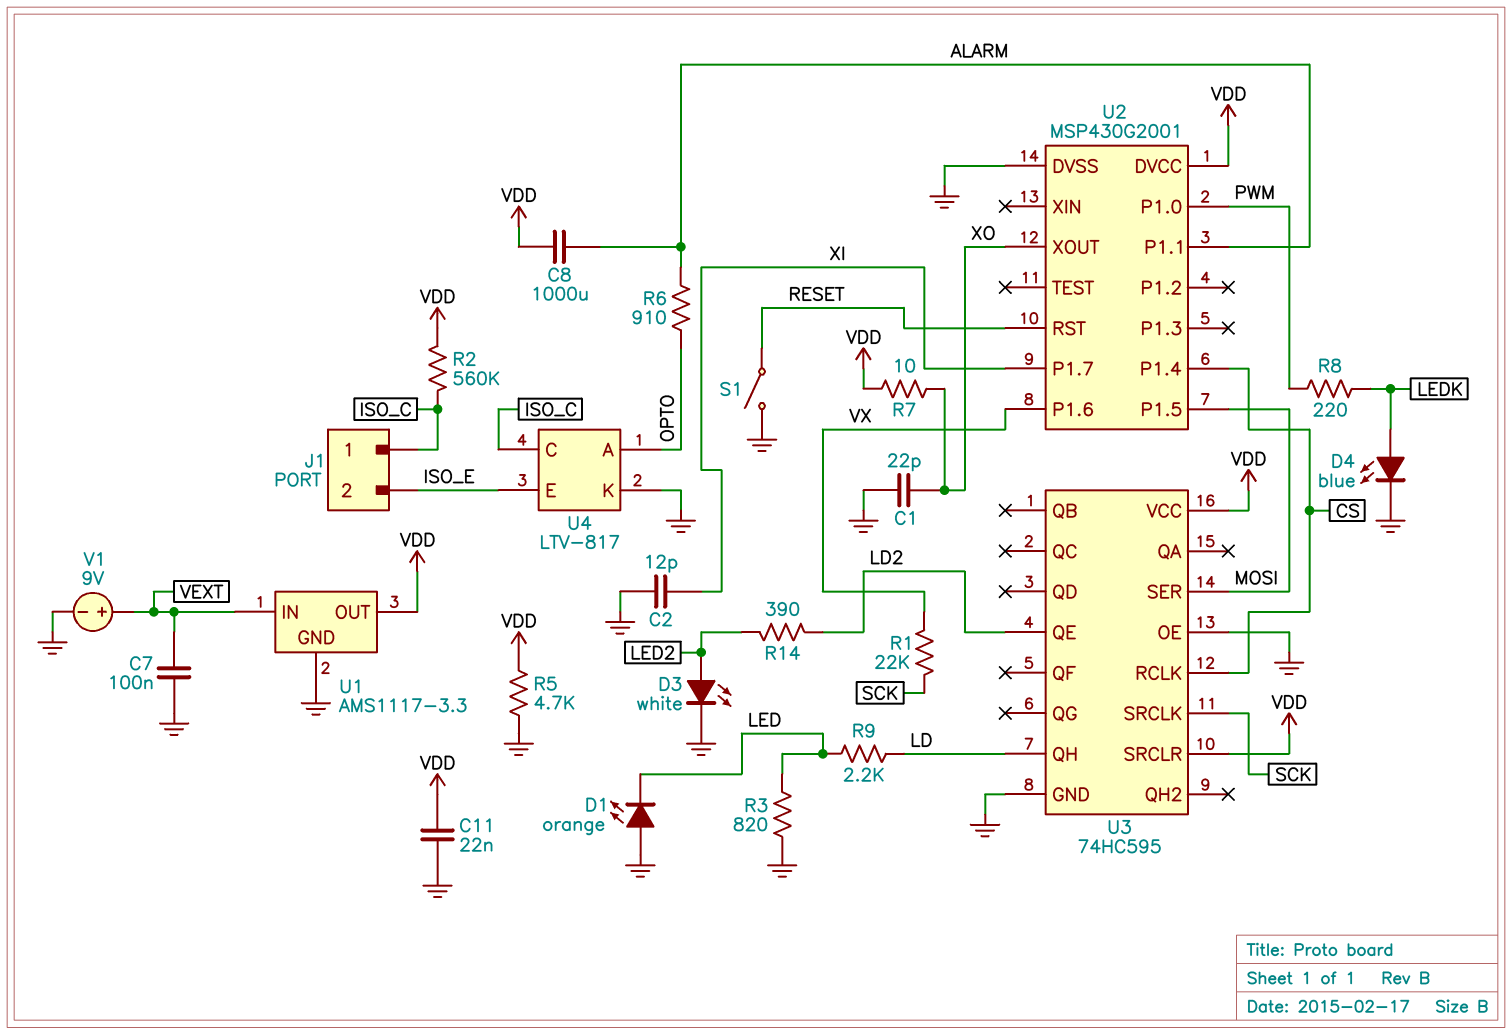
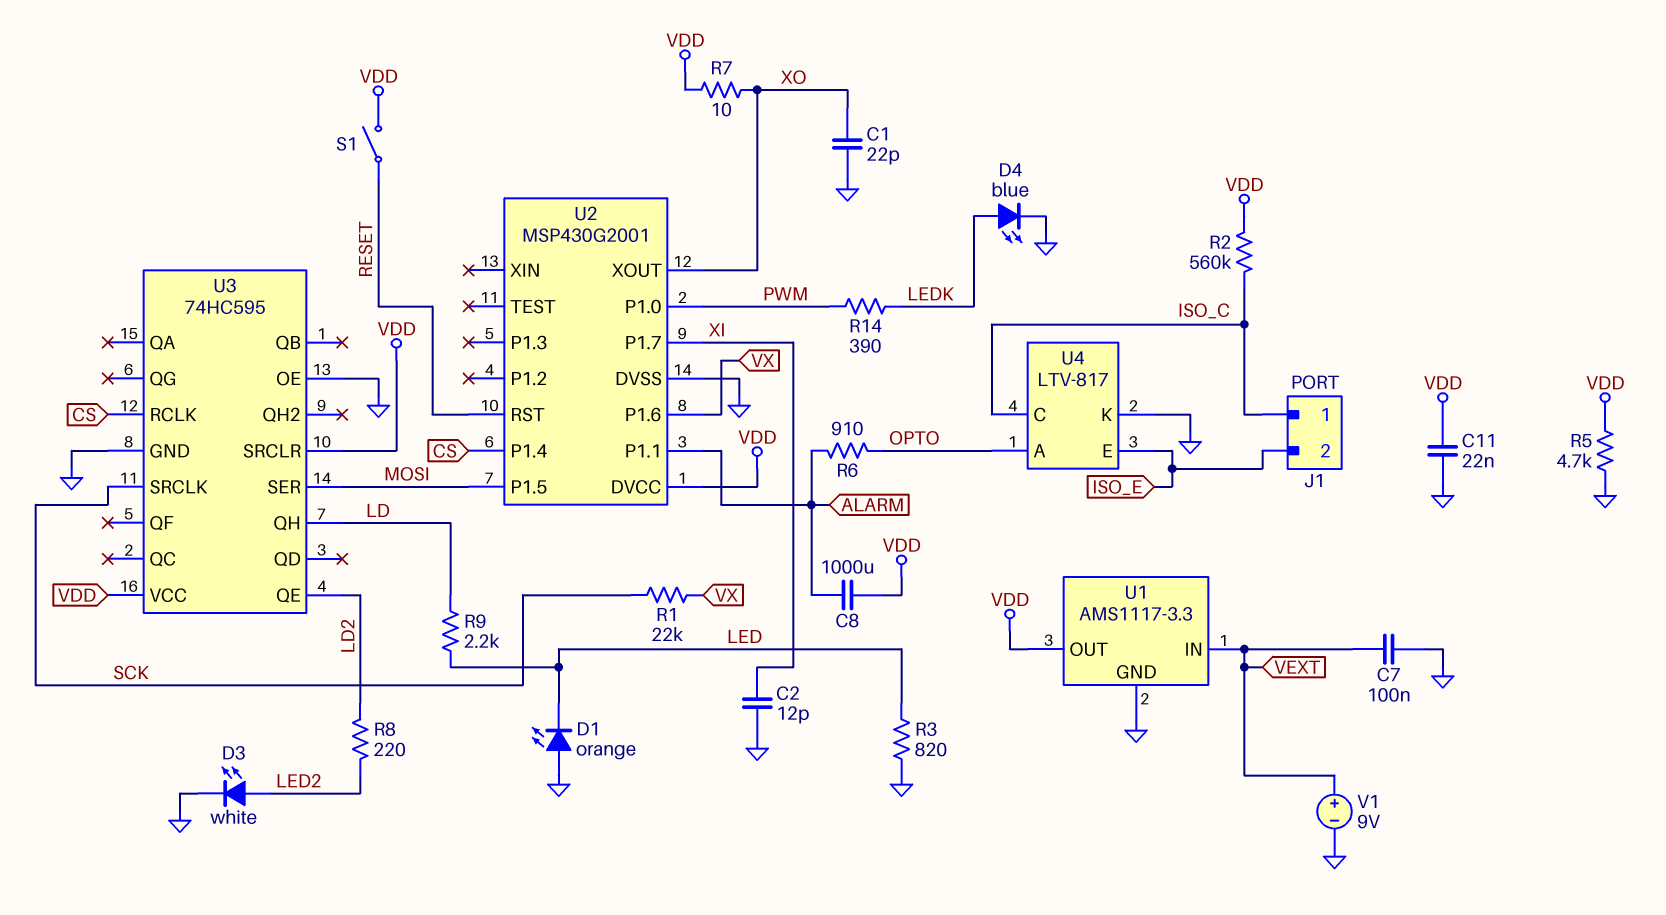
R8: 220 (LEDK, PWM) -> 220 (LD2, LED2)
R14: 390 (LD2, LED2) -> 390 (LEDK, PWM)
S1: switch (GND, RESET) -> switch (RESET, VDD)

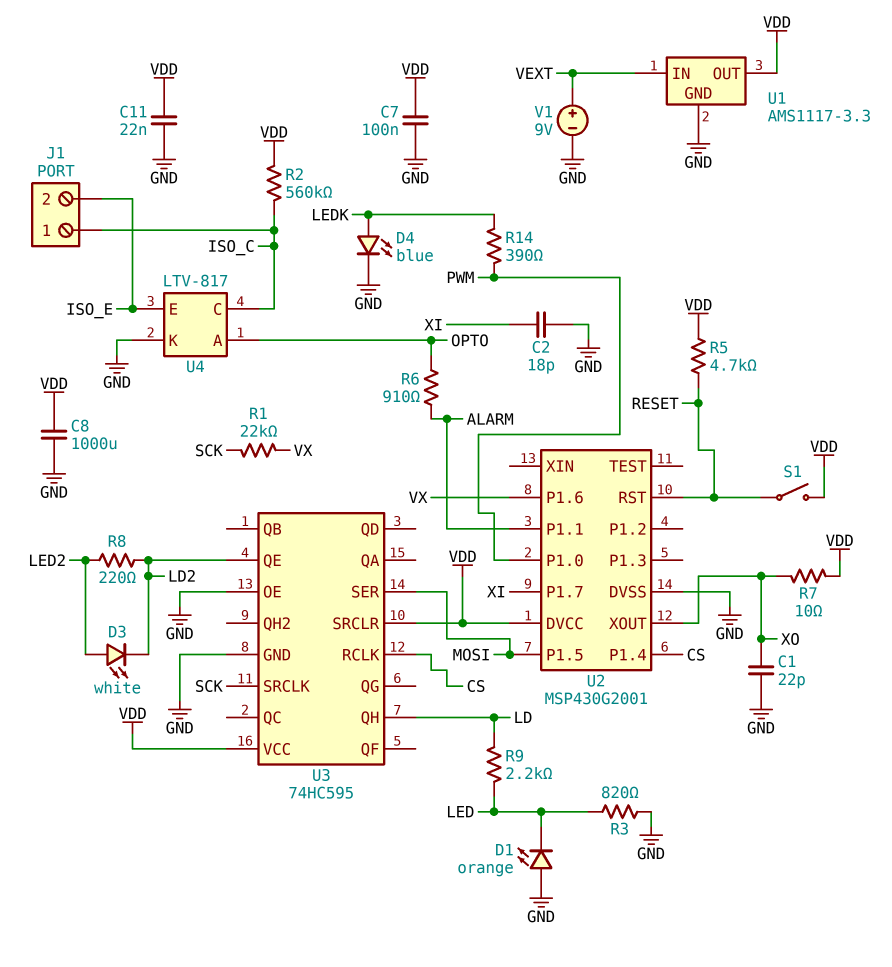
C2: 12pF (GND, XI) -> 18pF (GND, XI)
C7: 100nF (GND, VEXT) -> 100nF (GND, VDD)
C8: 1000uF (ALARM, VDD) -> 1000uF (GND, VDD)
D3: LED white (A LED2, K GND) -> LED white (A LED2, K LD2)
R5: 4.7k (GND, VDD) -> 4.7k (RESET, VDD)

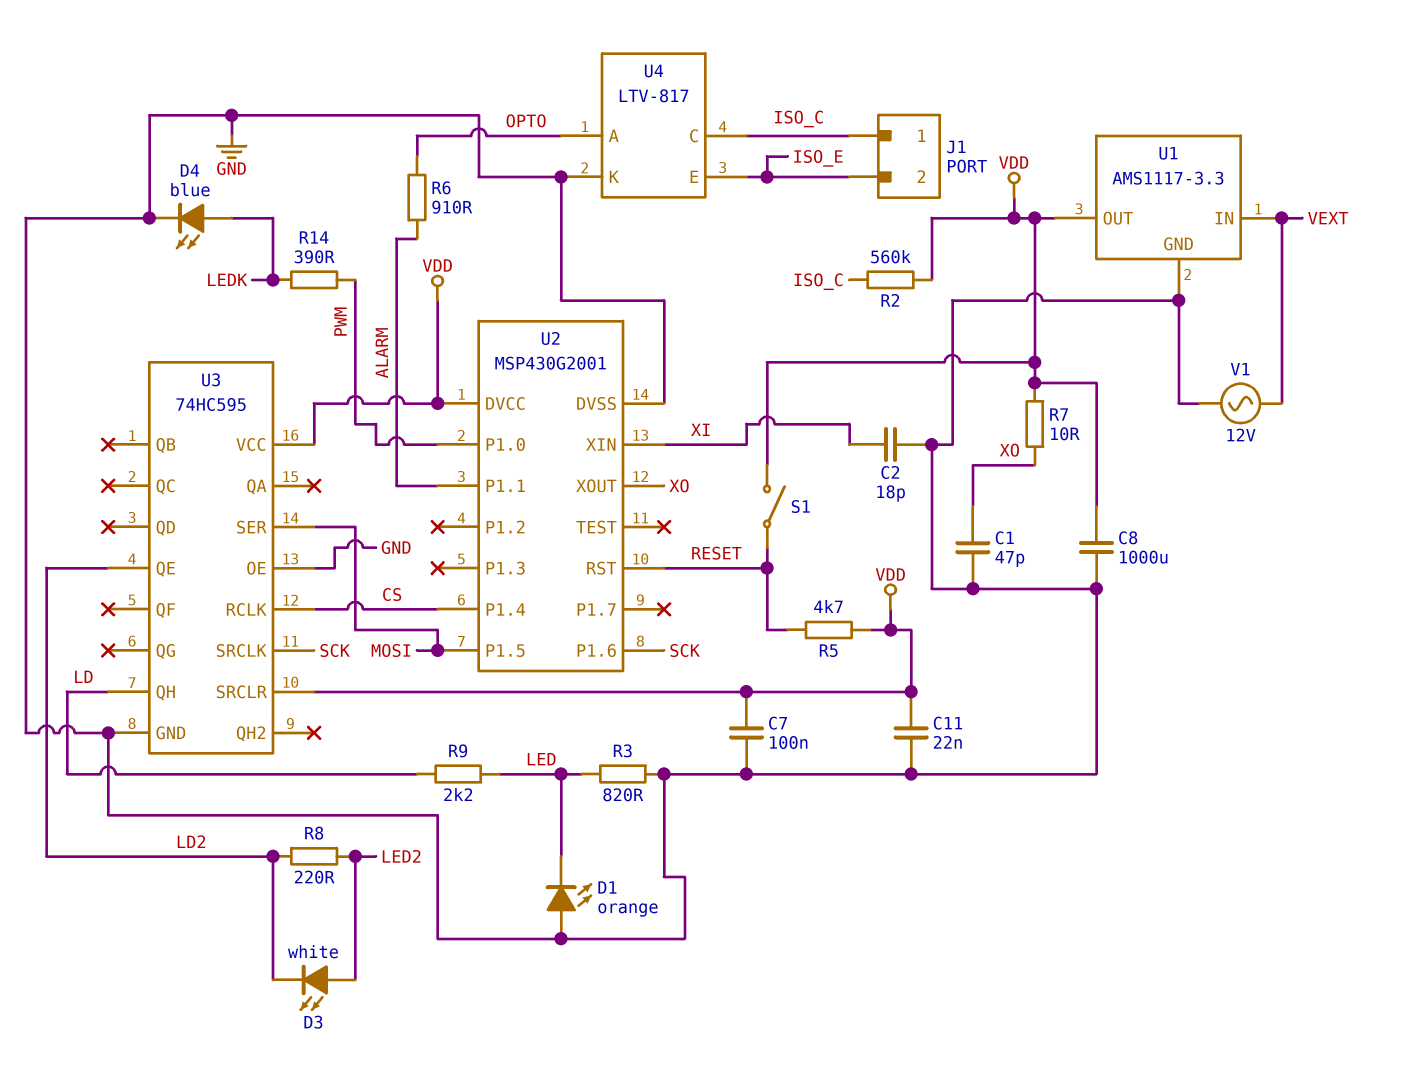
C1: 22pF (GND, XO) -> 47pF (GND, XO)
R1: 22k (SCK, VX) -> none
U2 pin P1.6: VX -> SCK
U2 pin P1.7: XI -> none
U2 pin XIN: none -> XI
V1: 9V (plus VEXT, minus GND) -> AC 12V (GND, VEXT)

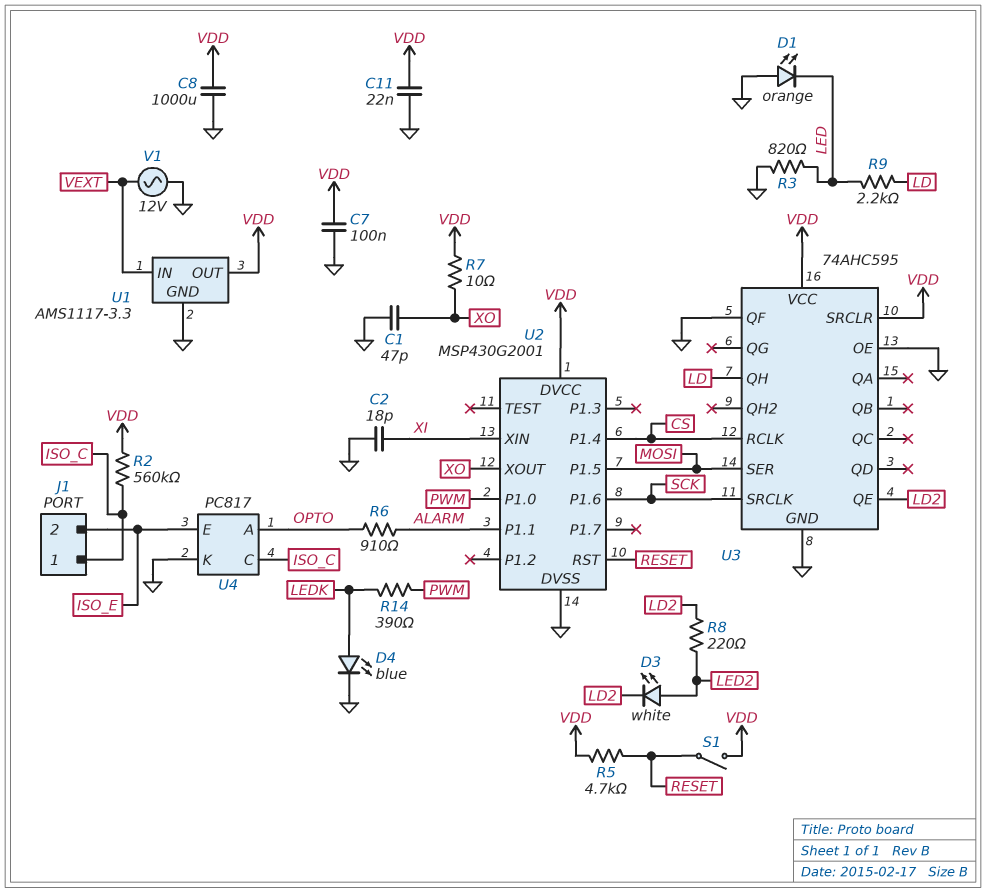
U3: 74HC595 -> 74AHC595
U3 pin QF: none -> GND
U4: LTV-817 -> PC817

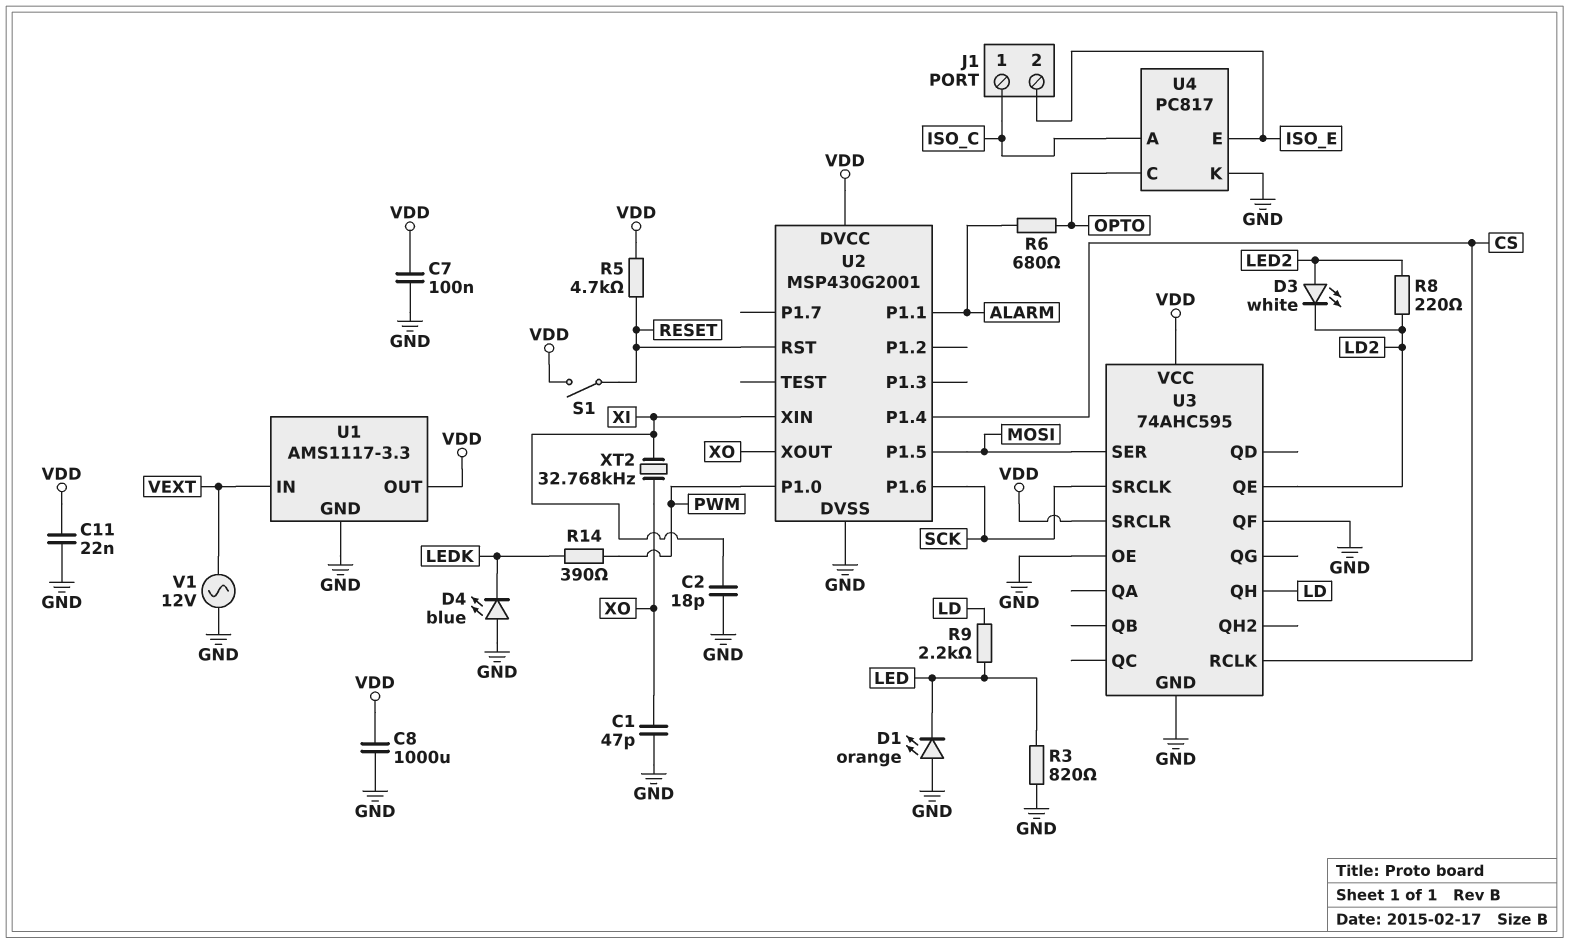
D4: LED blue (A LEDK, K GND) -> LED blue (A GND, K LEDK)
R2: 560k (ISO_C, VDD) -> none
R6: 910 (ALARM, OPTO) -> 680 (ALARM, OPTO)
R7: 10 (VDD, XO) -> none
U4 pin A: OPTO -> ISO_C
U4 pin C: ISO_C -> OPTO
XT2: none -> 32.768kHz (XI, XO)

